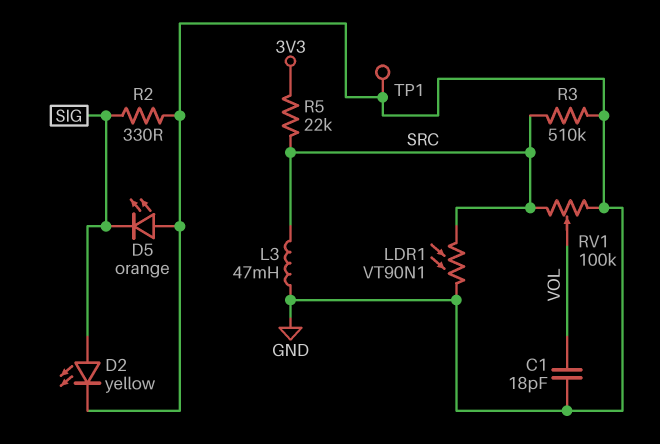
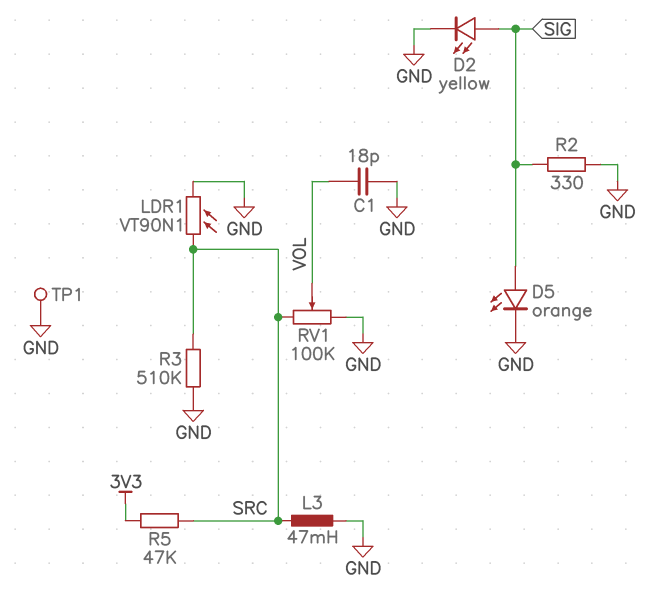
D5: LED orange (A GND, K SIG) -> LED orange (A SIG, K GND)
R5: 22k (3V3, SRC) -> 47k (3V3, SRC)

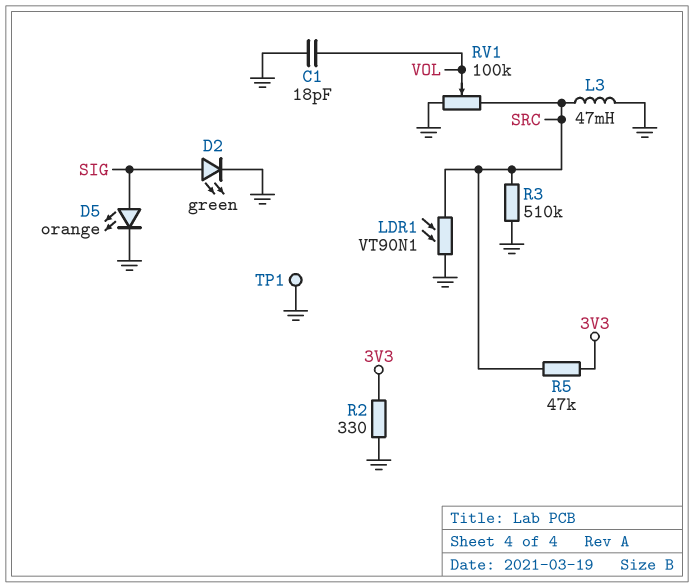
D2: LED yellow (A SIG, K GND) -> LED green (A SIG, K GND)
R2: 330 (GND, SIG) -> 330 (3V3, GND)

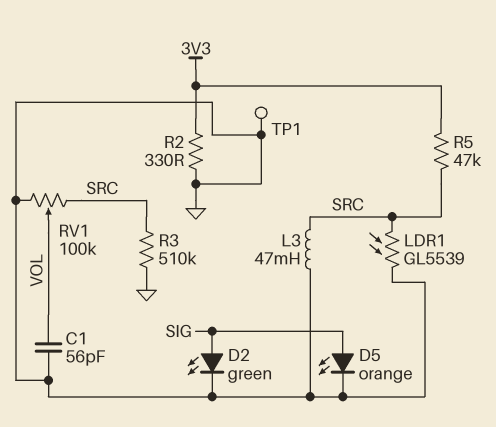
C1: 18pF (GND, VOL) -> 56pF (GND, VOL)
LDR1: VT90N1 (GND, SRC) -> GL5539 (GND, SRC)

